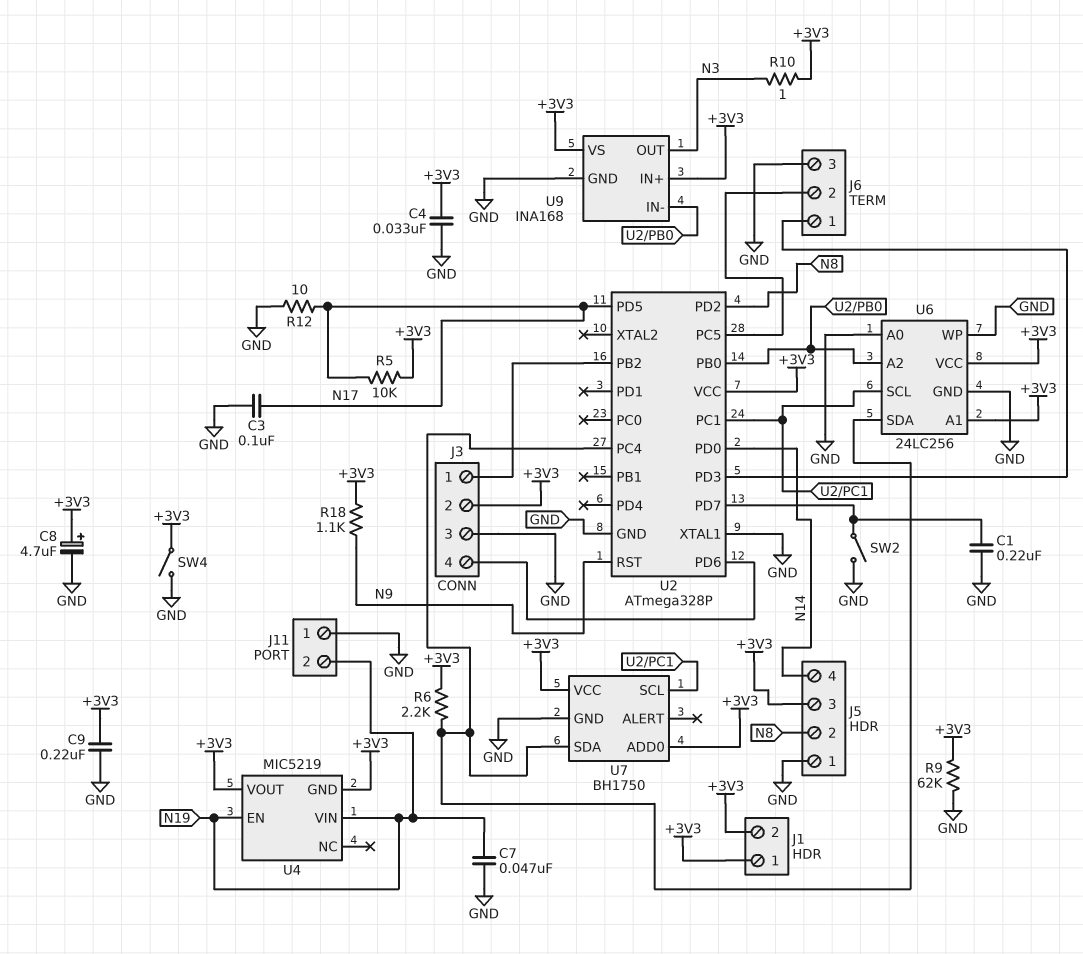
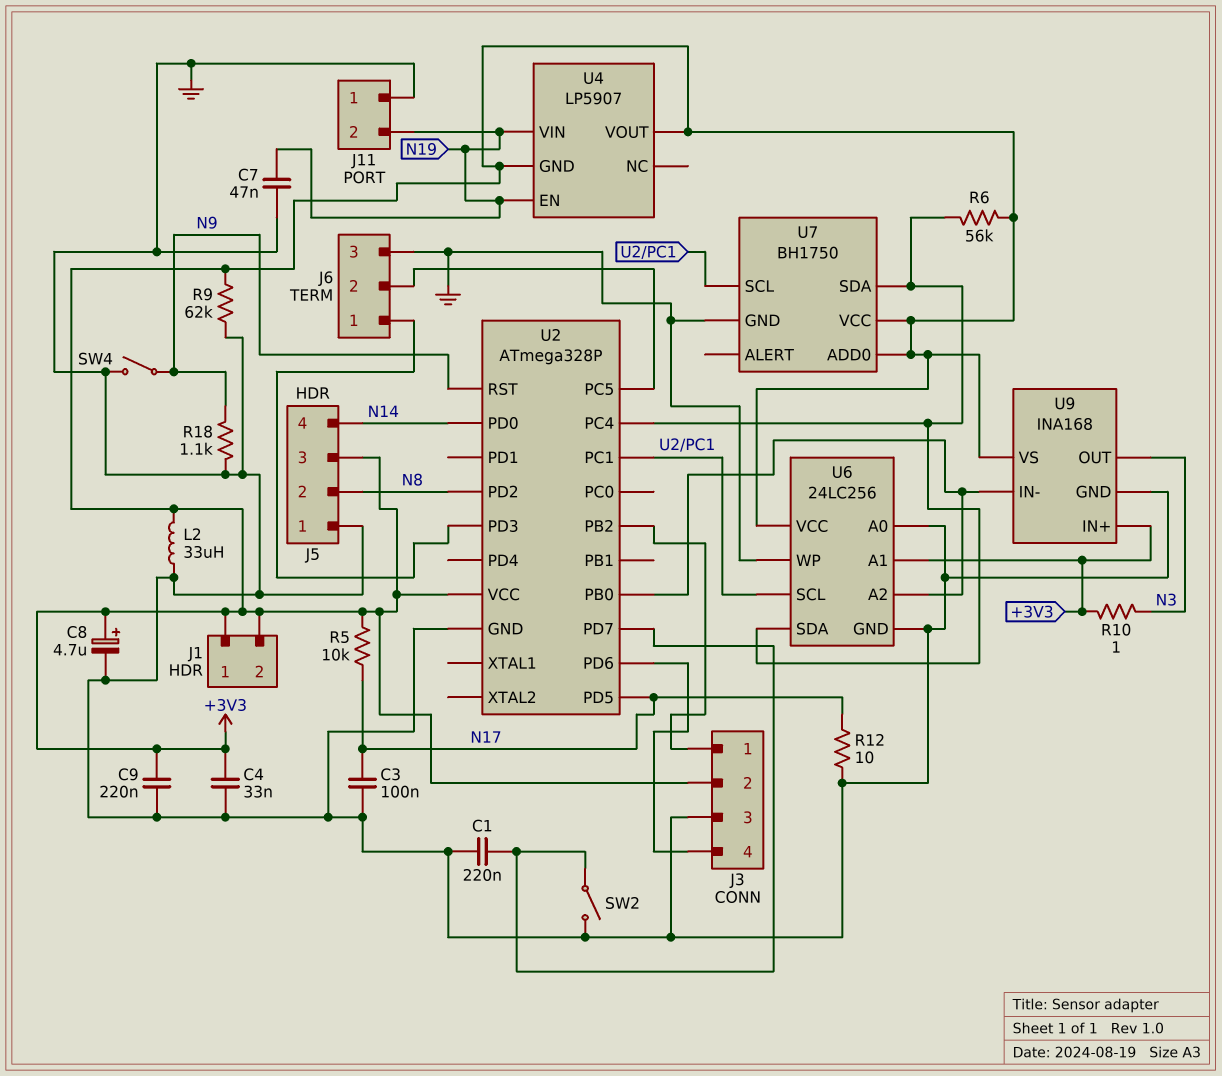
L2: none -> 33uH (+3V3, GND)
R6: 2.2k (+3V3, U2/PC4) -> 56k (+3V3, U2/PC4)
R18: 1.1k (+3V3, N9) -> 1.1k (GND, N9)
SW4: switch (+3V3, GND) -> switch (GND, N9)
U2 pin XTAL1: GND -> none
U4: MIC5219 -> LP5907

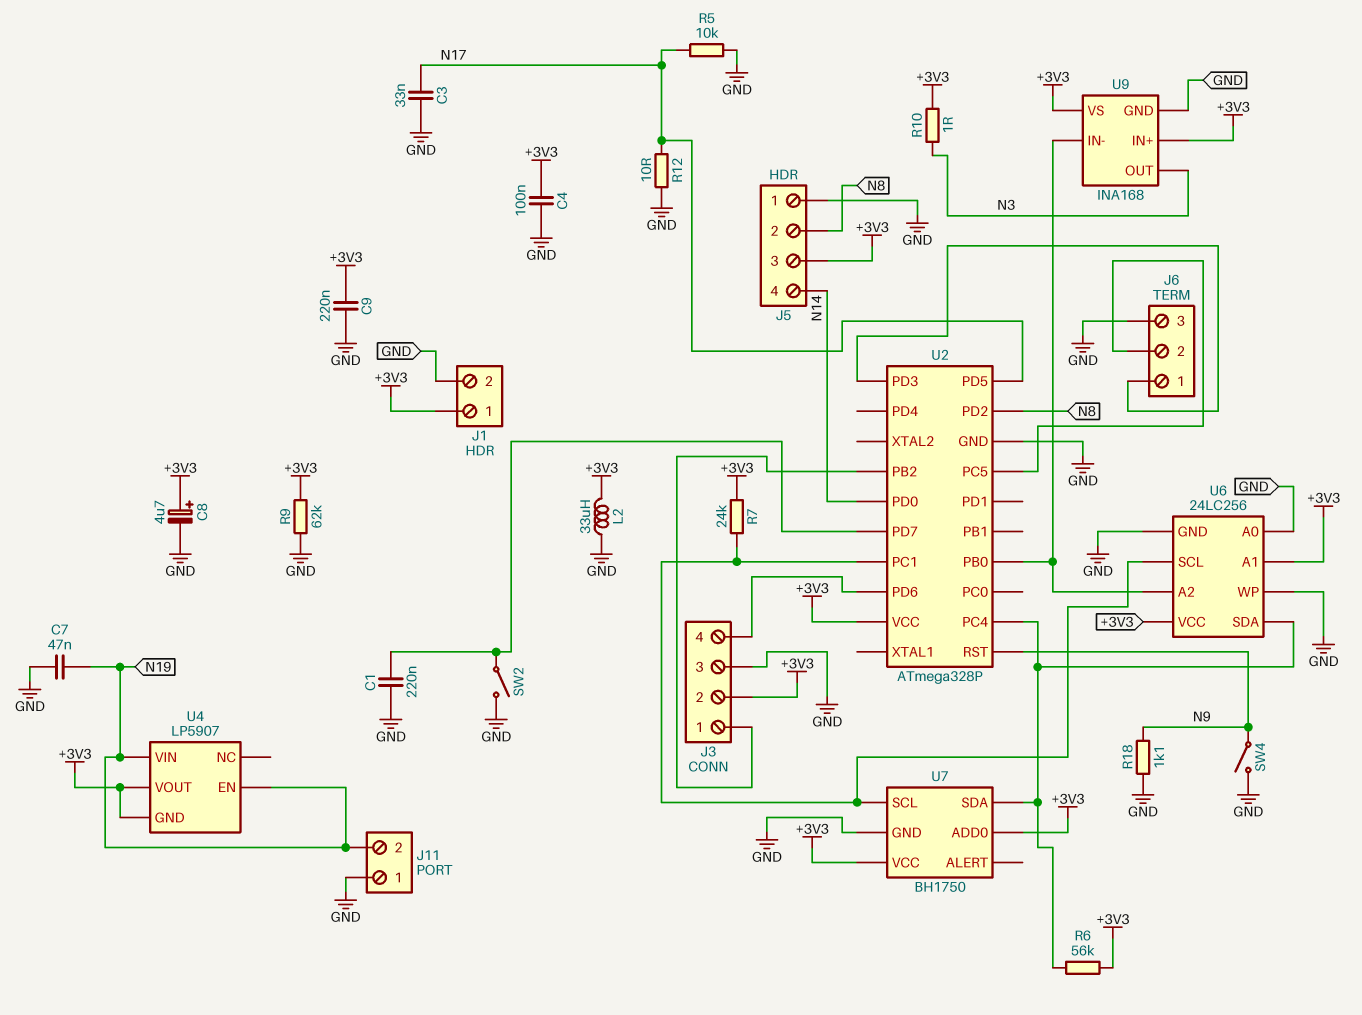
C3: 100nF (GND, N17) -> 33nF (GND, N17)
C4: 33nF (+3V3, GND) -> 100nF (+3V3, GND)
J1 pin 2: +3V3 -> GND
R5: 10k (+3V3, N17) -> 10k (GND, N17)
R7: none -> 24k (+3V3, U2/PC1)

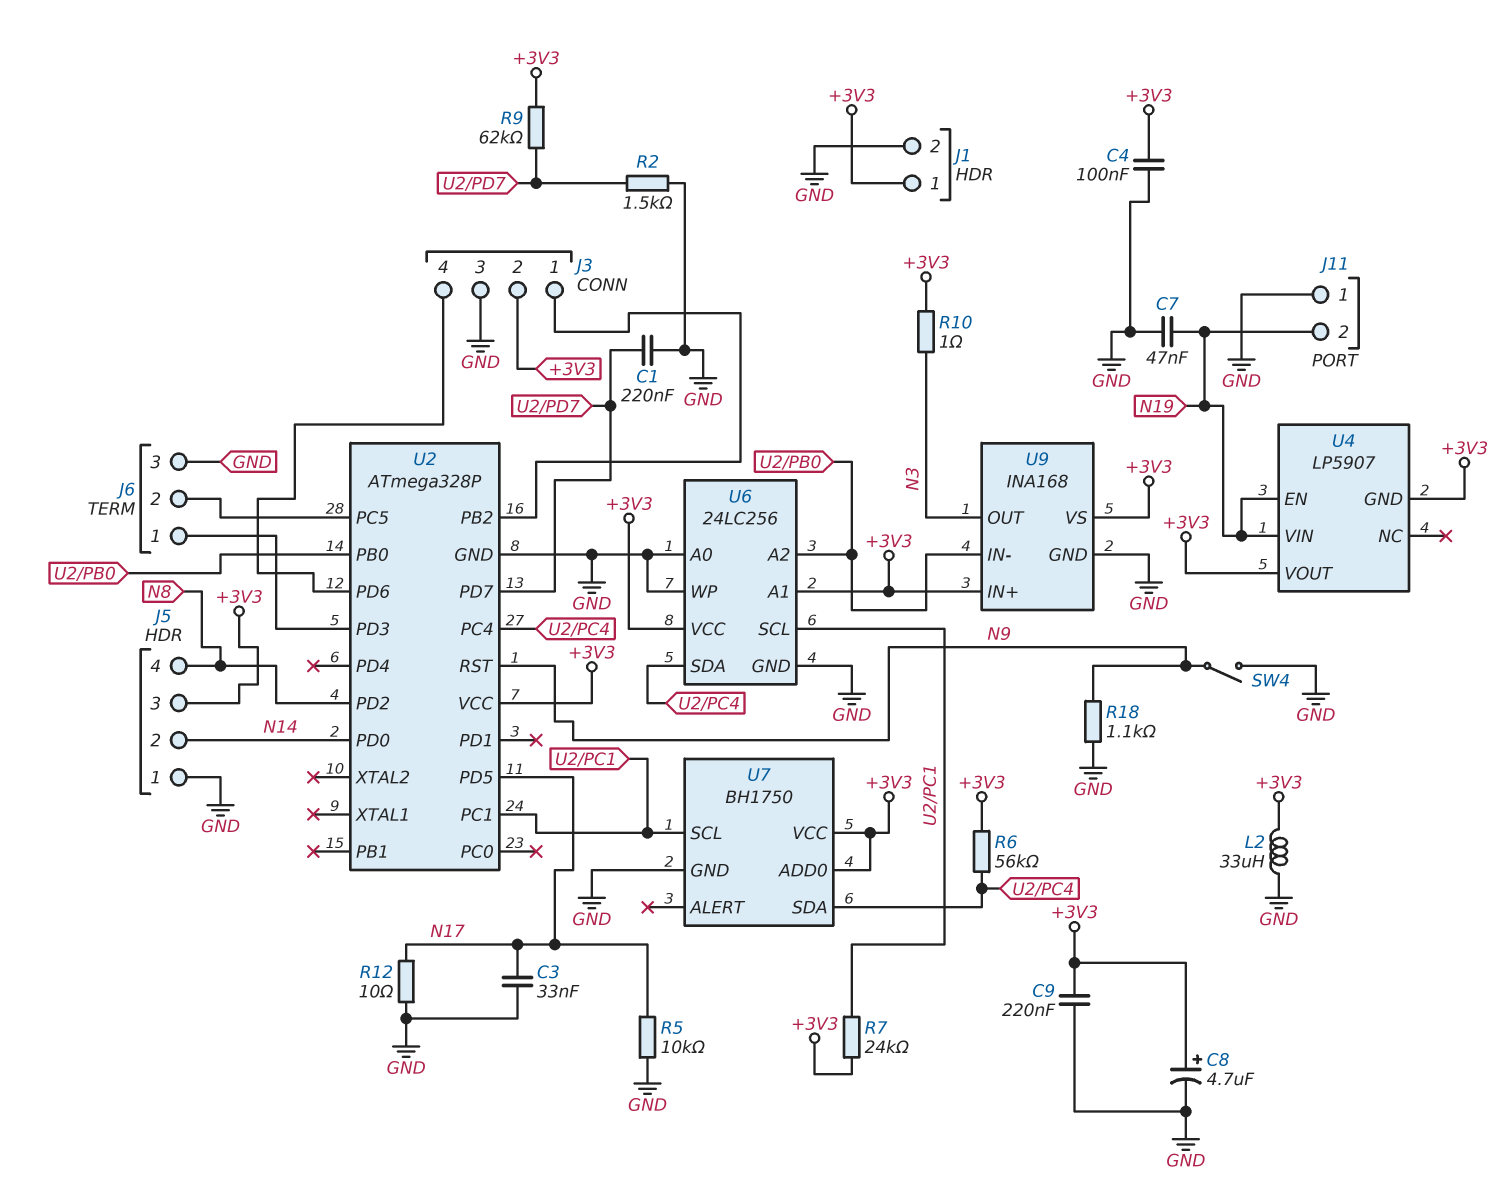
J5 pin 2: N8 -> N14
J5 pin 4: N14 -> N8
R2: none -> 1.5k (GND, U2/PD7)
R9: 62k (+3V3, GND) -> 62k (+3V3, U2/PD7)
SW2: switch (GND, U2/PD7) -> none

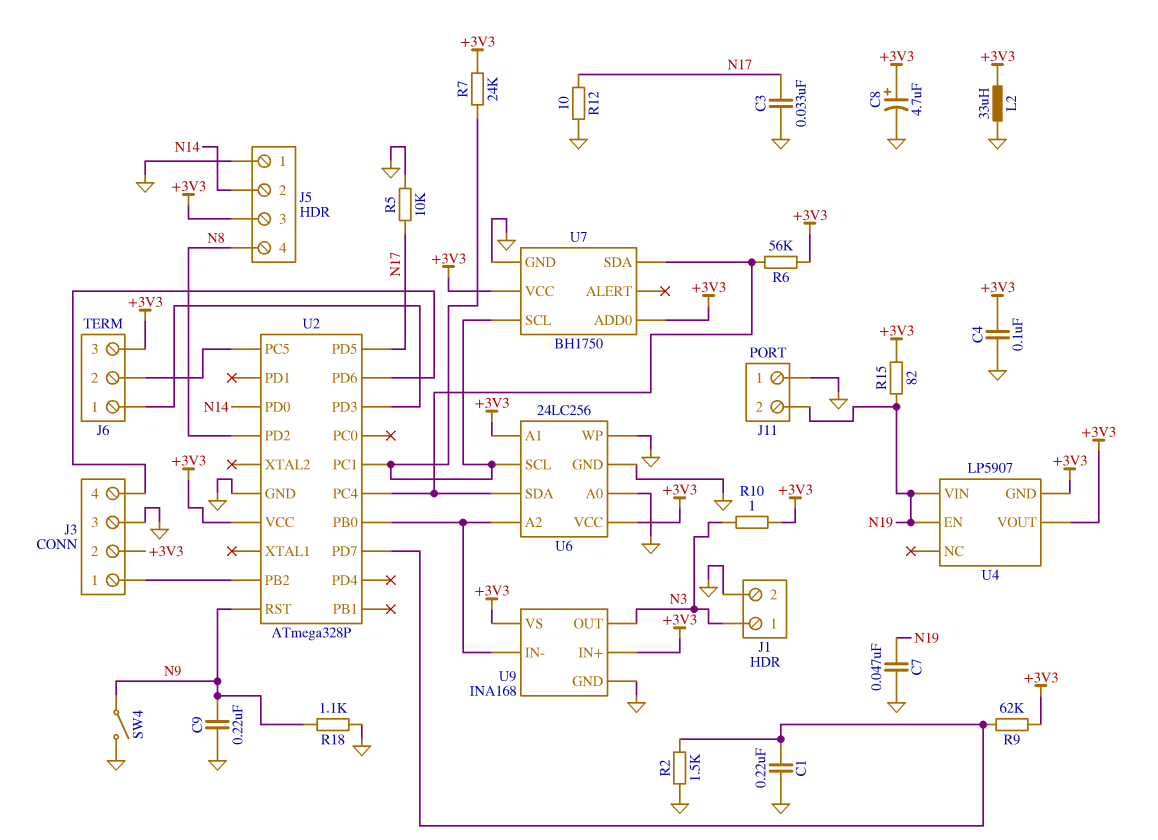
C9: 220nF (+3V3, GND) -> 220nF (GND, N9)
J1 pin 1: +3V3 -> N3
J6 pin 3: GND -> +3V3
R15: none -> 82 (+3V3, N19)

